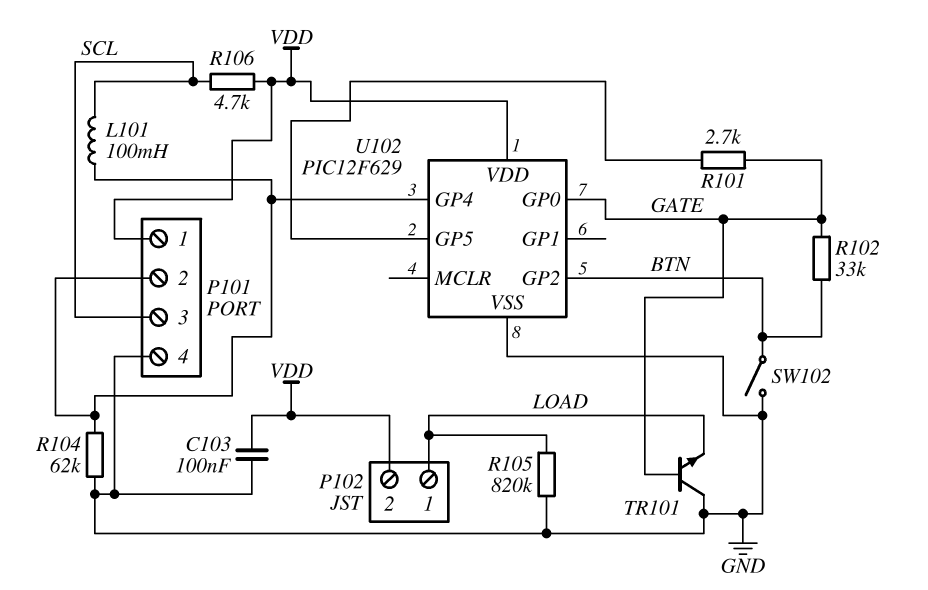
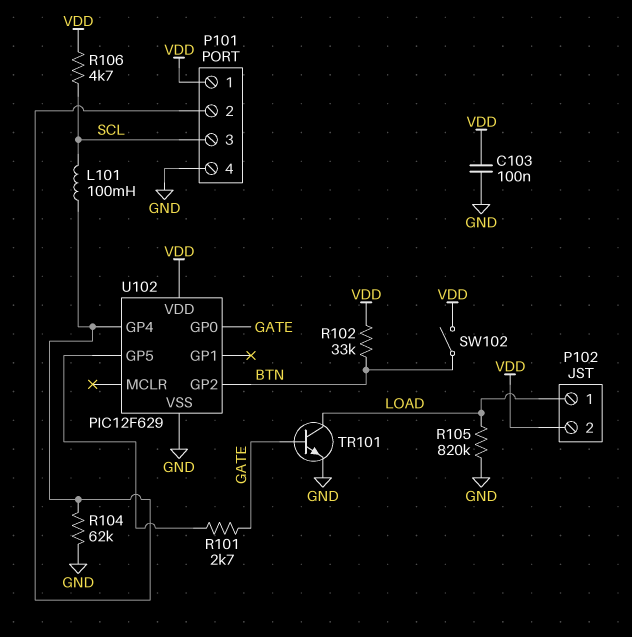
R102: 33k (BTN, GATE) -> 33k (BTN, VDD)
SW102: switch (BTN, GND) -> switch (BTN, VDD)
TR101: NPN (B GATE, C GND, E LOAD) -> NPN (B GATE, C LOAD, E GND)

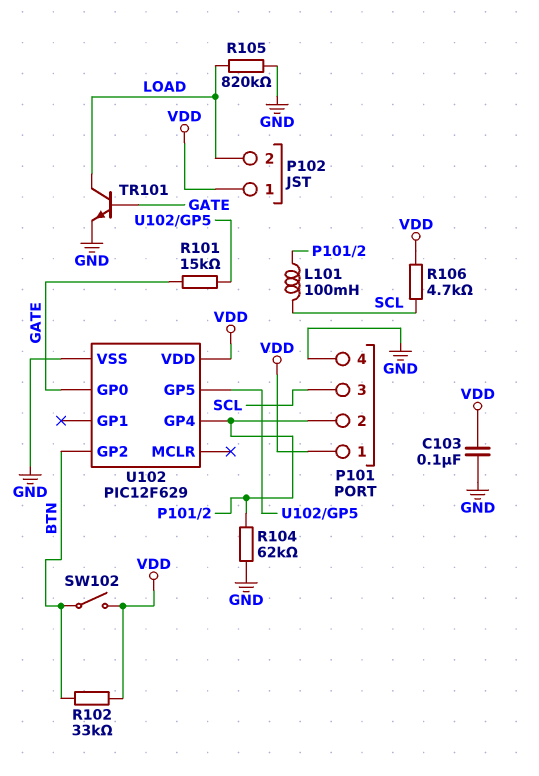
P102 pin 1: LOAD -> VDD
P102 pin 2: VDD -> LOAD
R101: 2.7k (GATE, U102/GP5) -> 15k (GATE, U102/GP5)

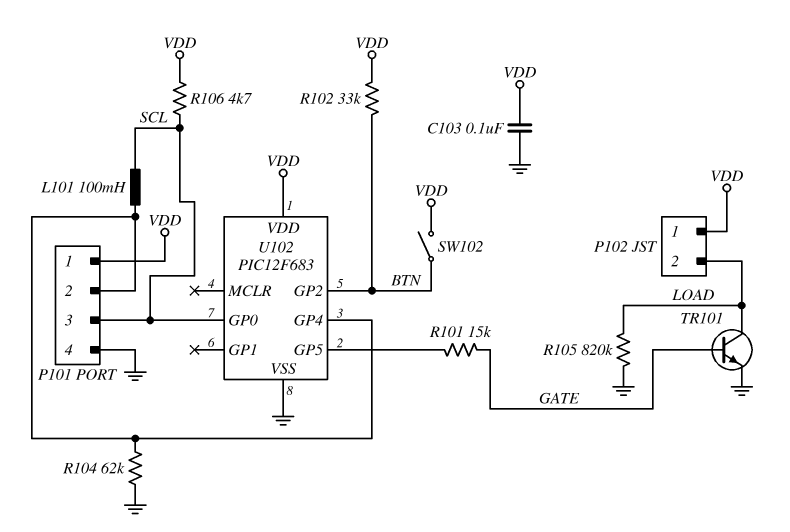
U102: PIC12F629 -> PIC12F683
U102 pin GP0: GATE -> SCL

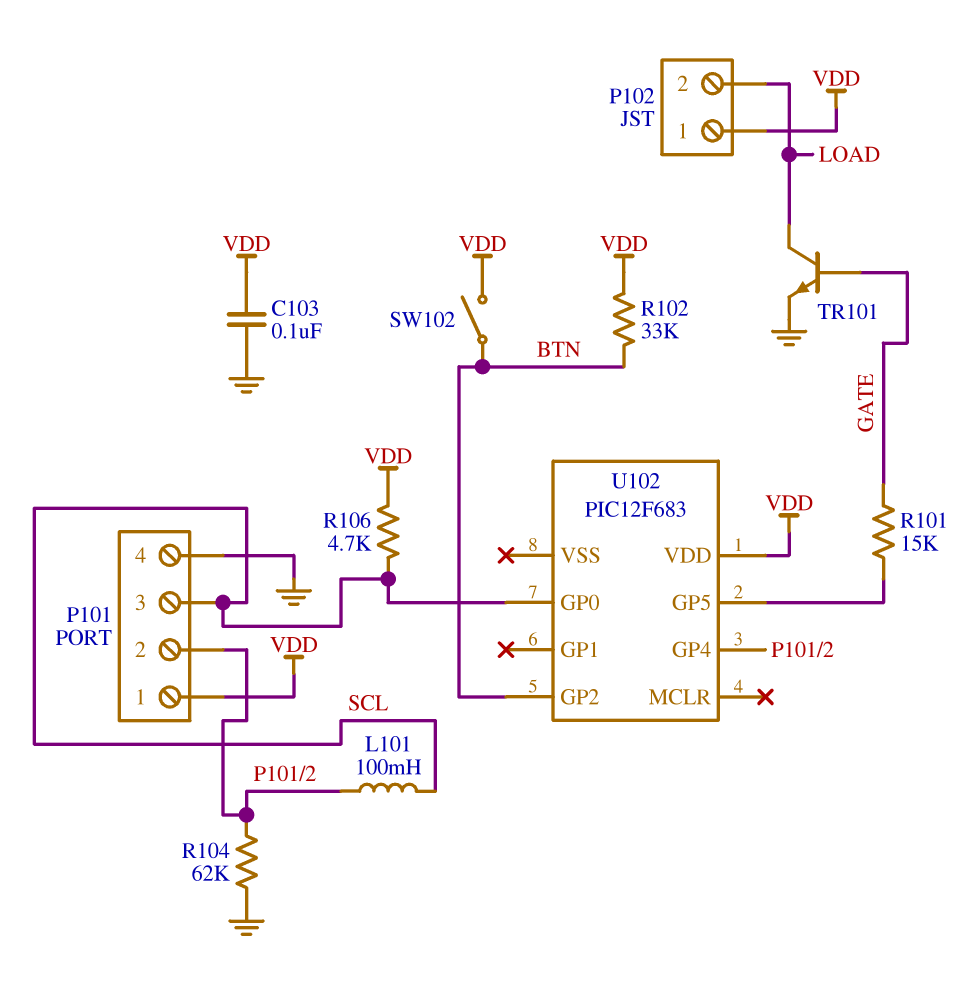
R105: 820k (GND, LOAD) -> none
U102 pin VSS: GND -> none

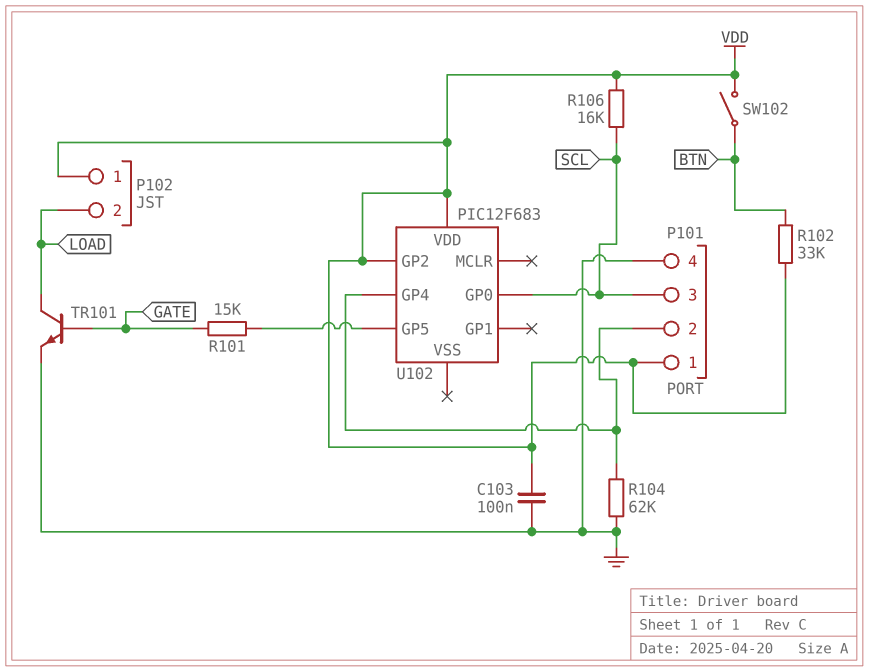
L101: 100mH (P101/2, SCL) -> none
R106: 4.7k (SCL, VDD) -> 16k (SCL, VDD)
U102 pin GP2: BTN -> VDD

